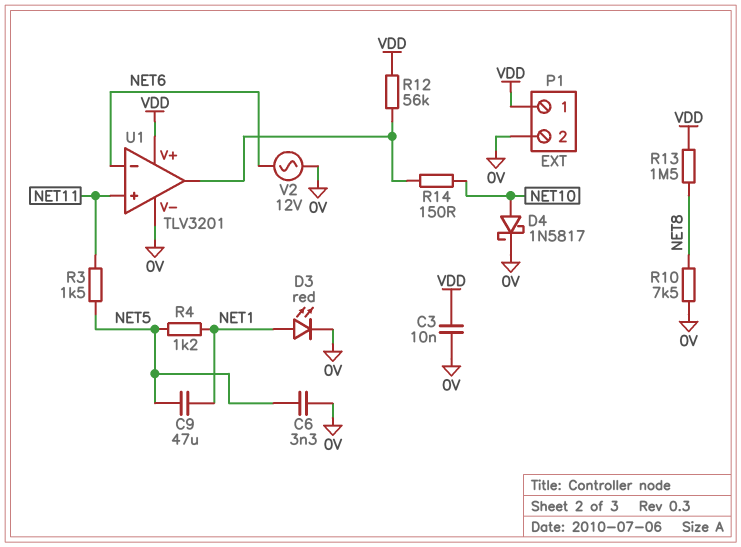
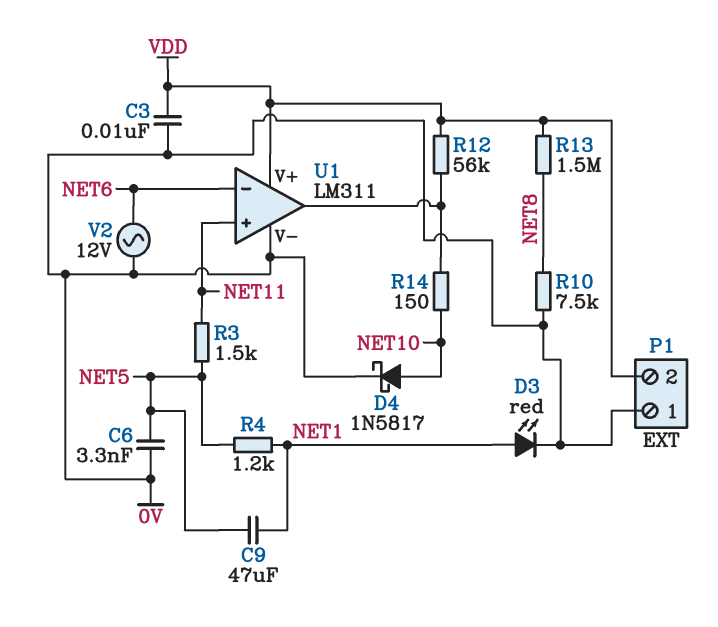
P1 pin 1: VDD -> 0V
P1 pin 2: 0V -> VDD
U1: TLV3201 -> LM311

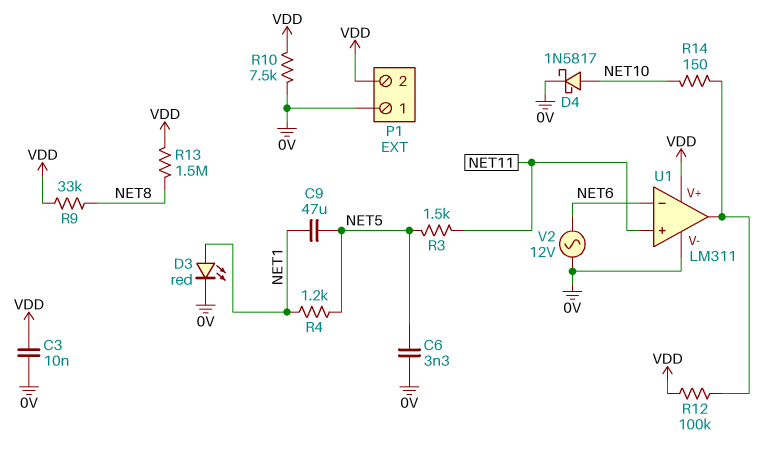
R9: none -> 33k (NET8, VDD)
R10: 7.5k (0V, NET8) -> 7.5k (0V, VDD)
R12: 56k (U1/out, VDD) -> 100k (U1/out, VDD)

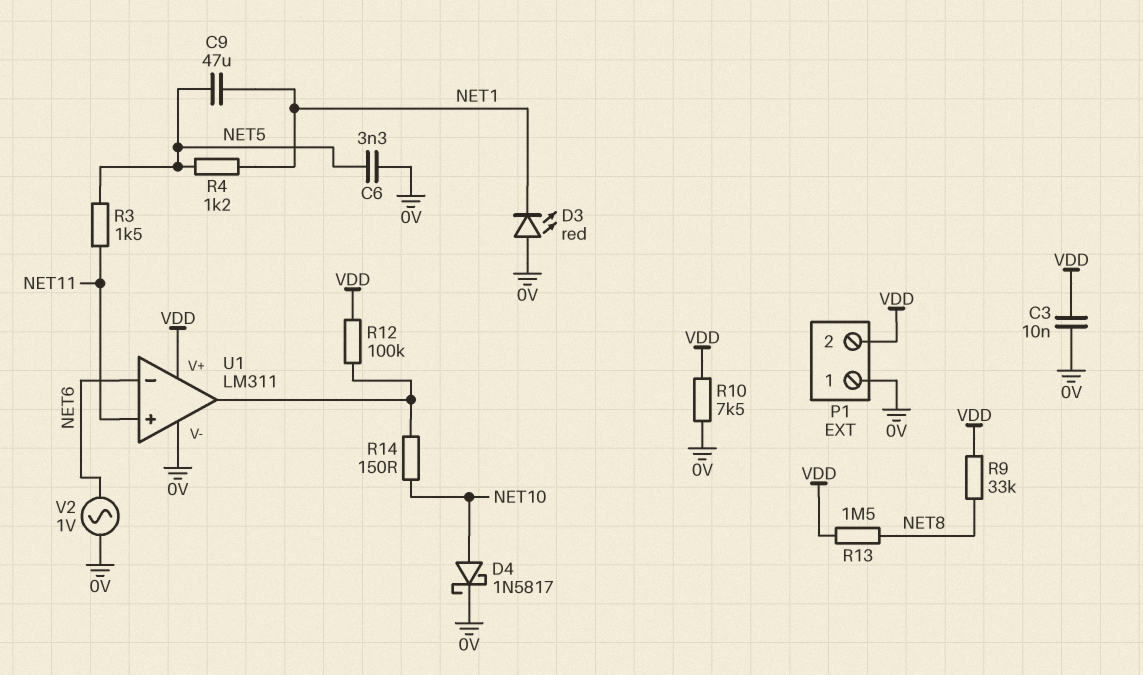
D3: LED red (A NET1, K 0V) -> LED red (A 0V, K NET1)
V2: AC 12V (0V, NET6) -> AC 1V (0V, NET6)

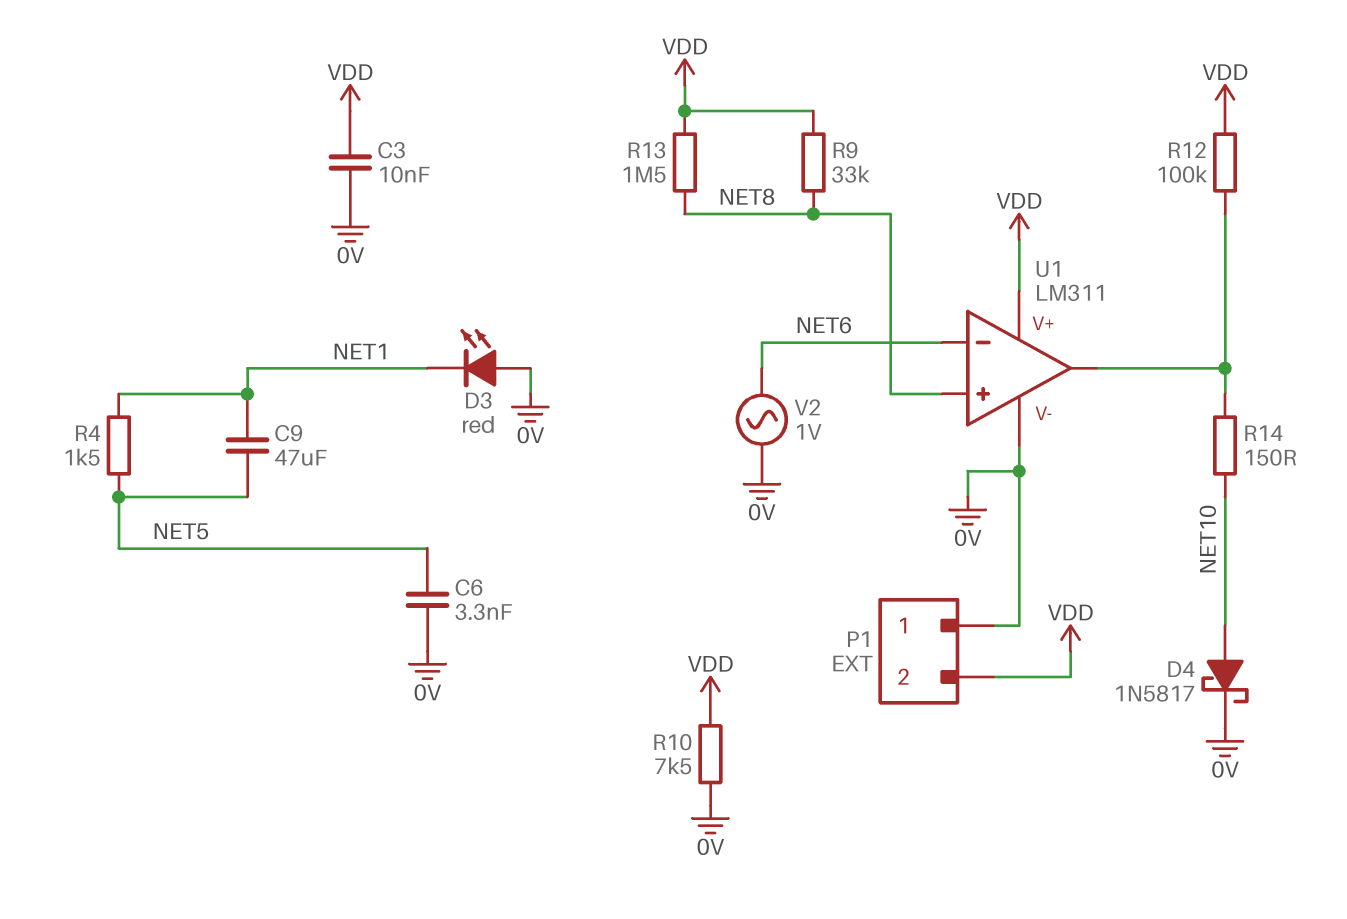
R3: 1.5k (NET5, NET11) -> none
R4: 1.2k (NET1, NET5) -> 1.5k (NET1, NET5)
U1 pin in+: NET11 -> NET8

